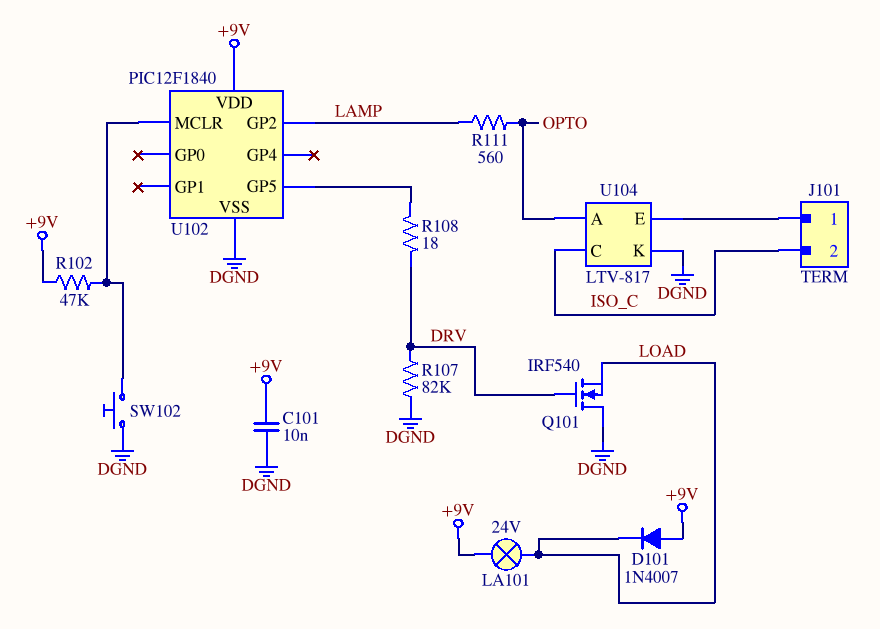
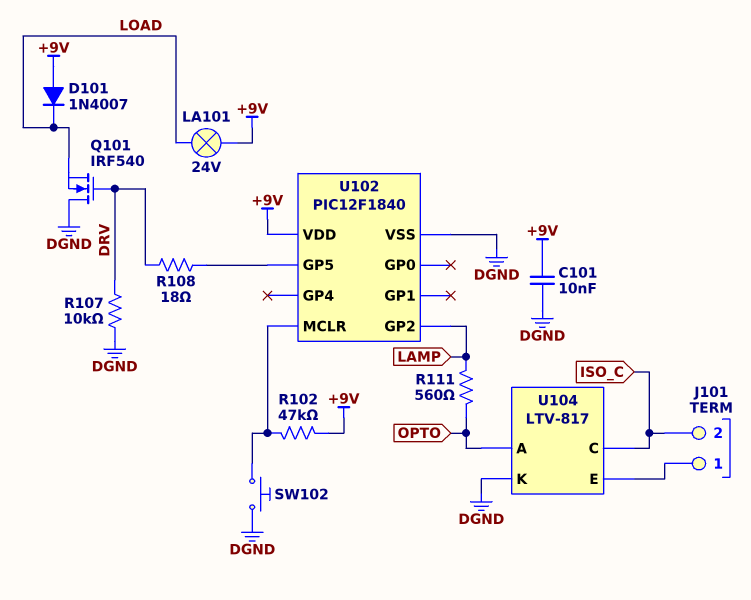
R107: 82k (DGND, DRV) -> 10k (DGND, DRV)

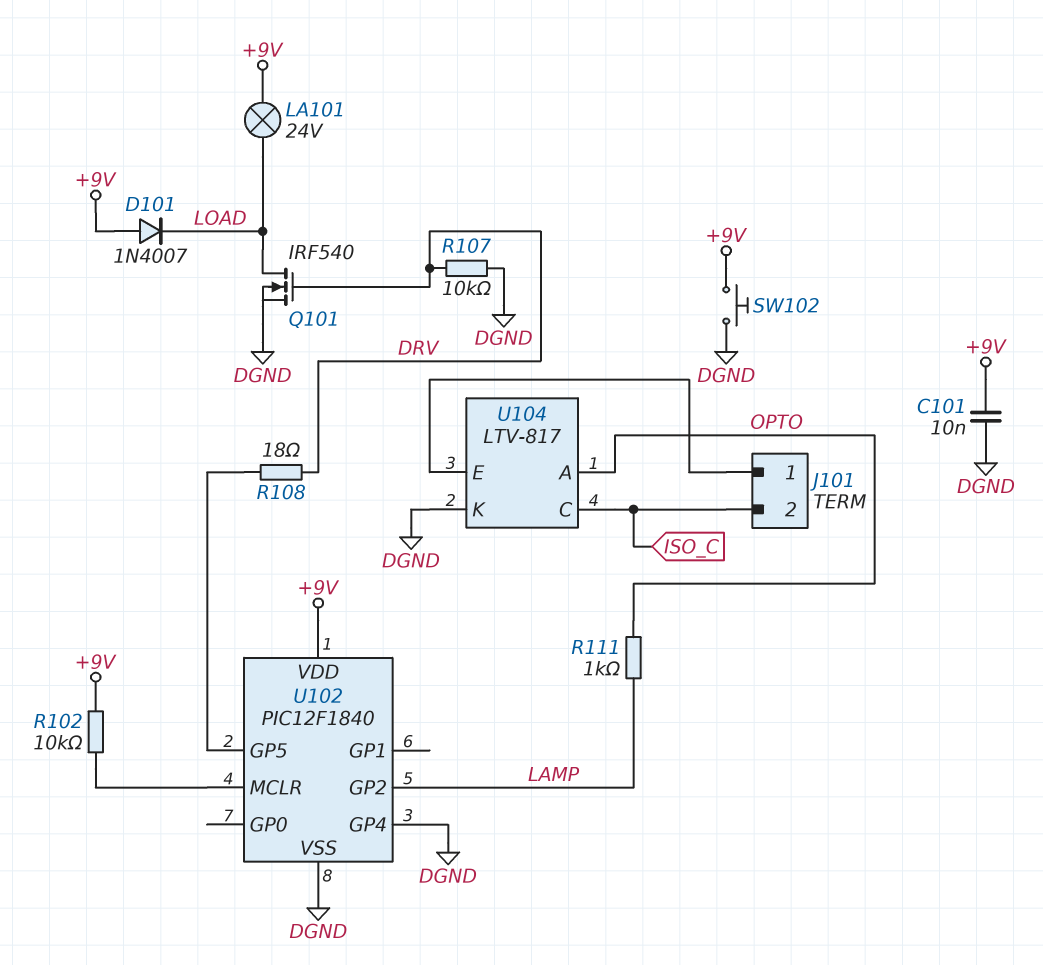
Q101: NMOS IRF540 (G DRV, D DGND, S LOAD) -> NMOS IRF540 (G DRV, D LOAD, S DGND)
R102: 47k (+9V, U102/MCLR) -> 10k (+9V, U102/MCLR)
R111: 560 (LAMP, OPTO) -> 1k (LAMP, OPTO)
SW102: button (DGND, U102/MCLR) -> button (+9V, DGND)
U102 pin GP4: none -> DGND

